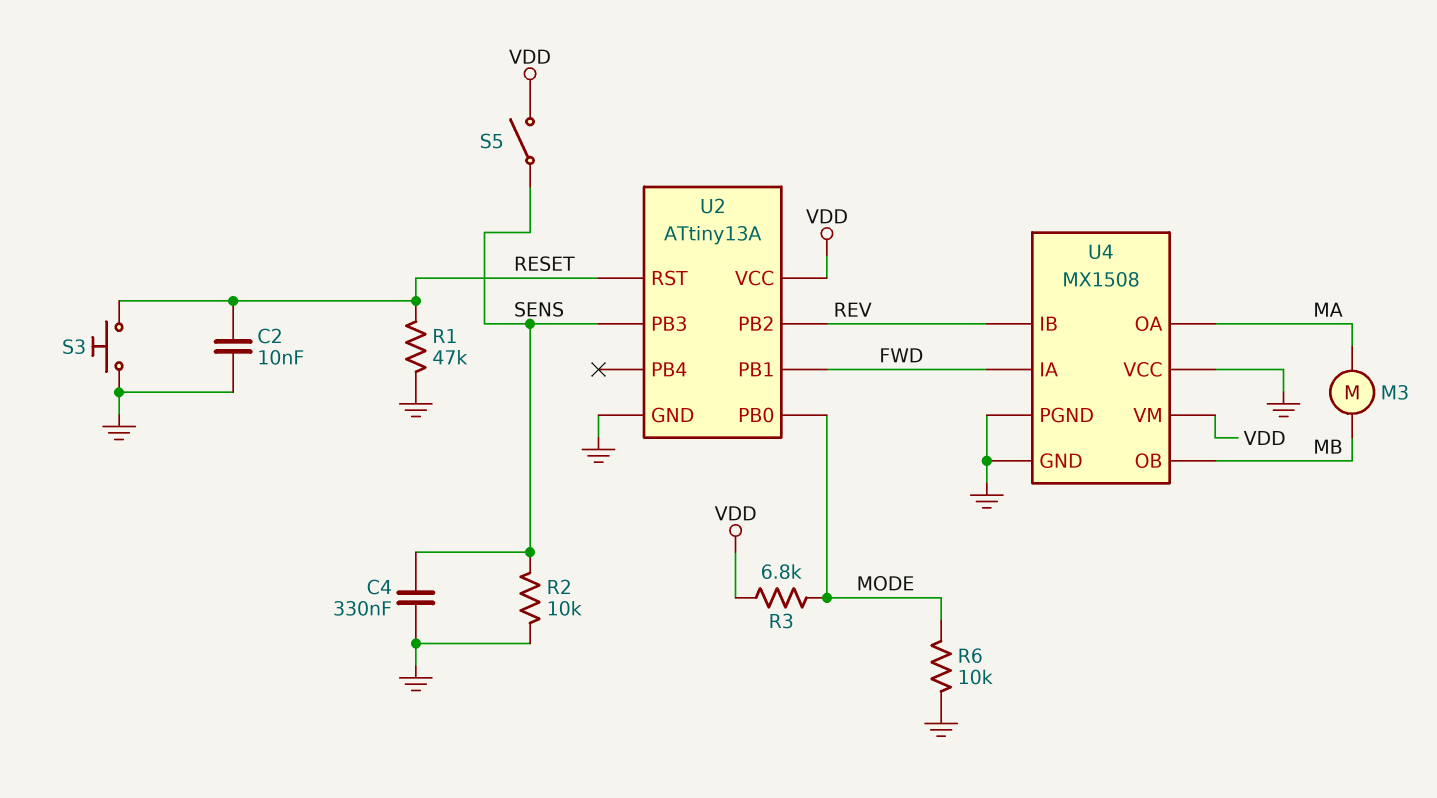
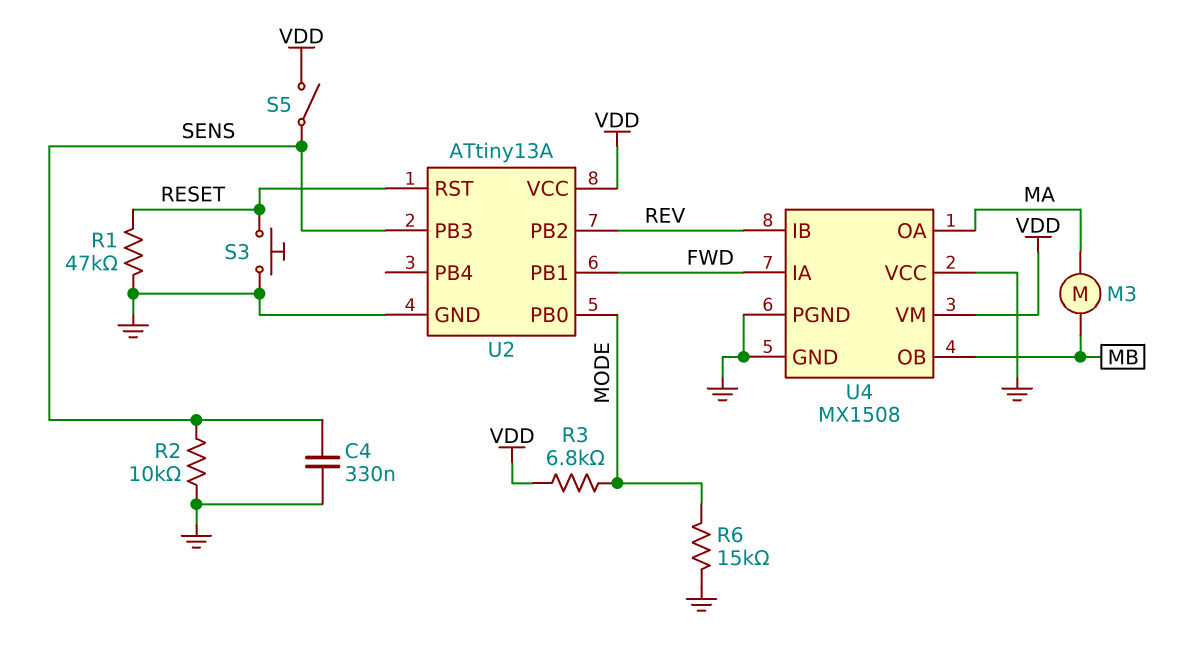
C2: 10nF (GND, RESET) -> none
R6: 10k (GND, MODE) -> 15k (GND, MODE)

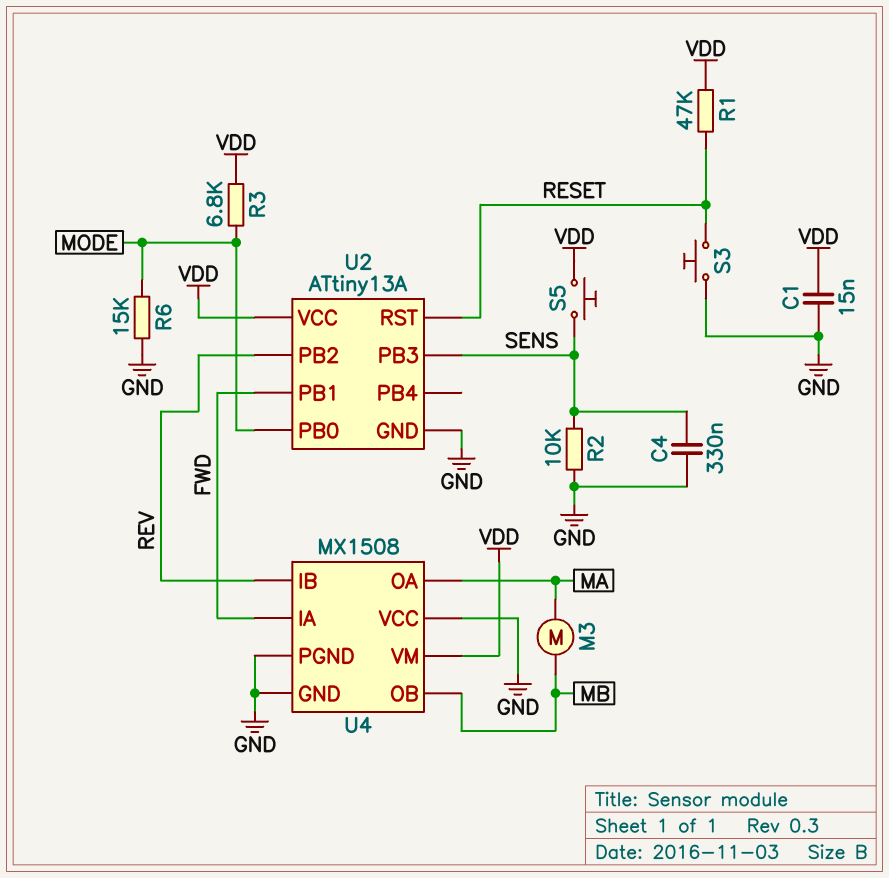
C1: none -> 15nF (GND, VDD)
R1: 47k (GND, RESET) -> 47k (RESET, VDD)
S5: switch (SENS, VDD) -> button (SENS, VDD)

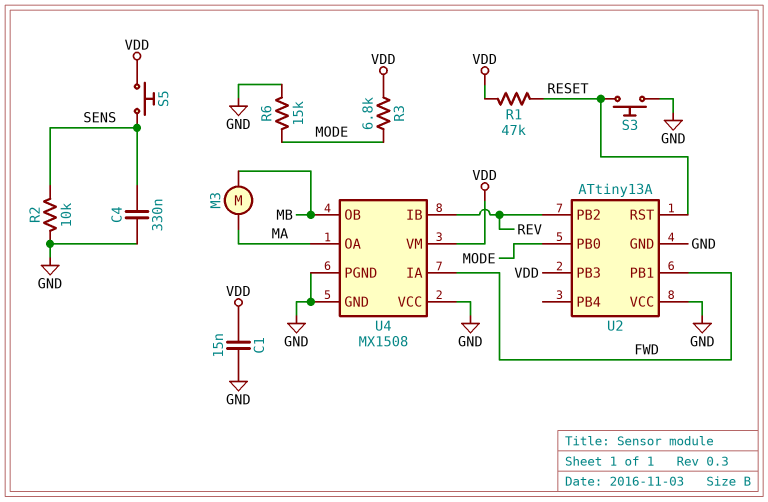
U2 pin PB3: SENS -> VDD
U2 pin VCC: VDD -> GND

